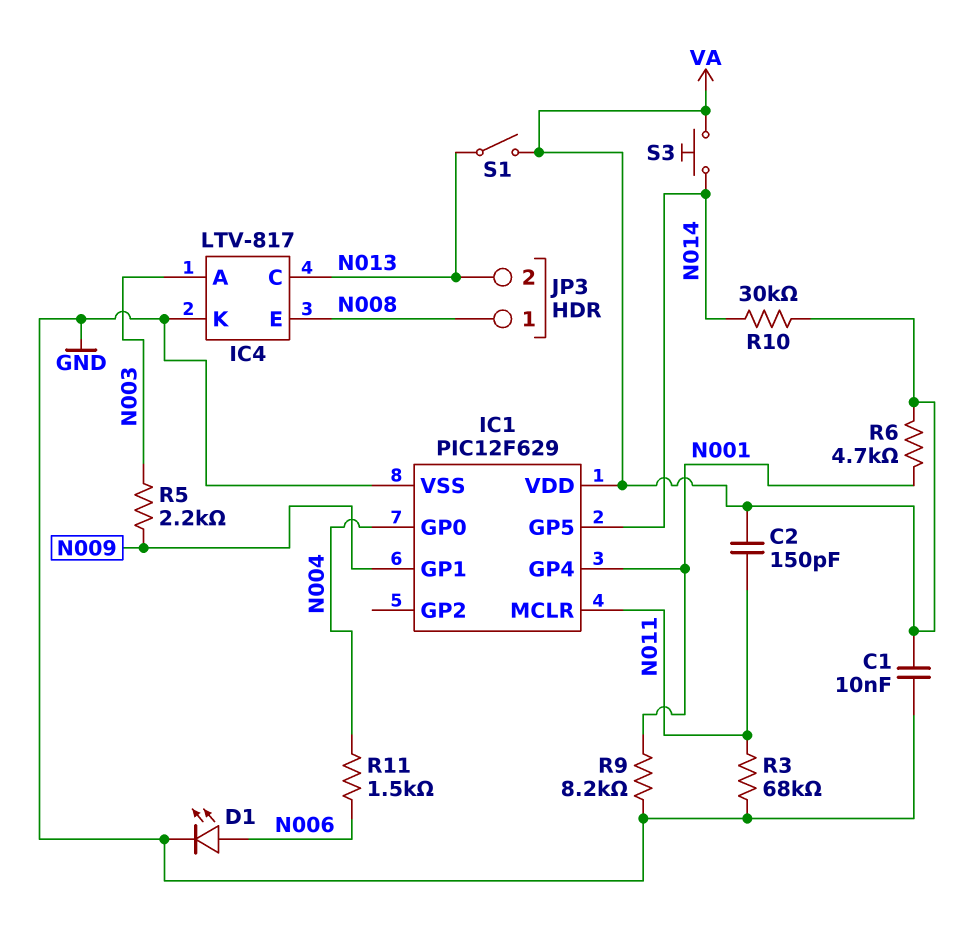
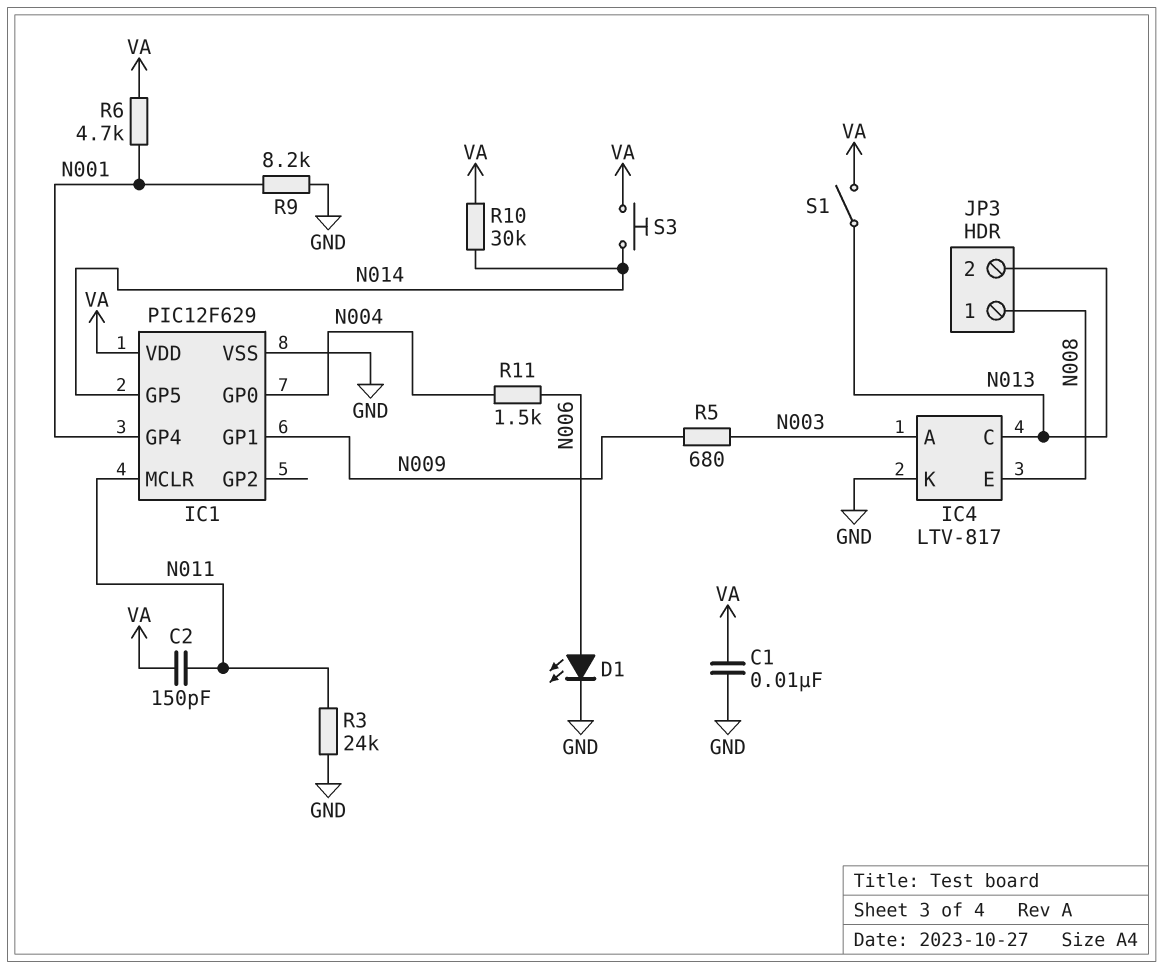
R3: 68k (GND, N011) -> 24k (GND, N011)
R5: 2.2k (N003, N009) -> 680 (N003, N009)

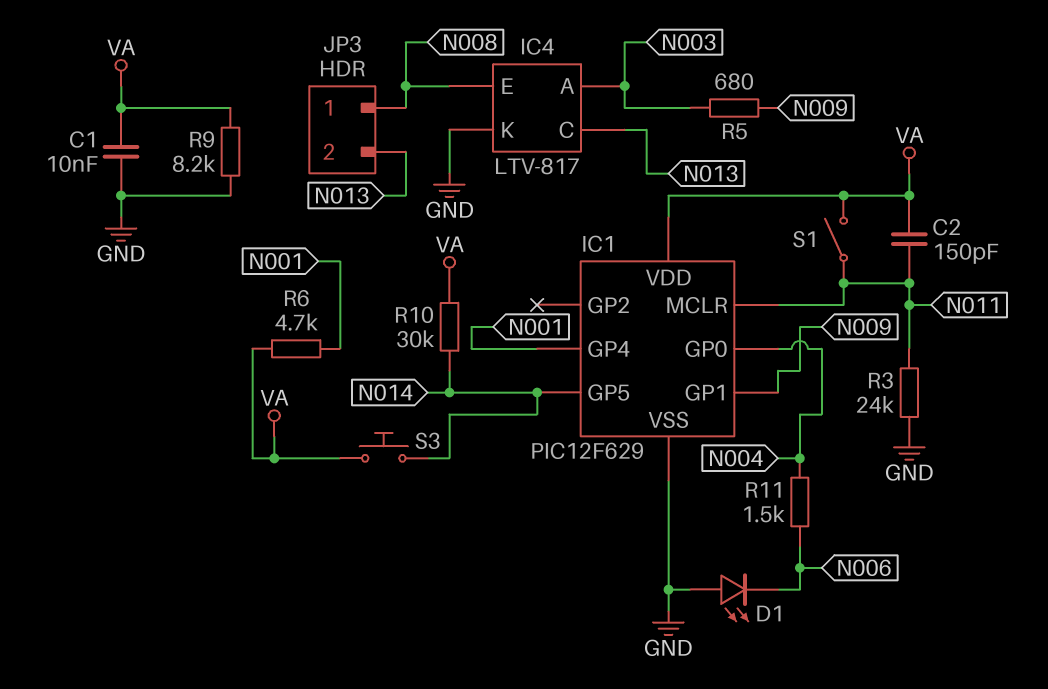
D1: LED (A N006, K GND) -> LED (A GND, K N006)
R9: 8.2k (GND, N001) -> 8.2k (GND, VA)
S1: switch (N013, VA) -> switch (N011, VA)

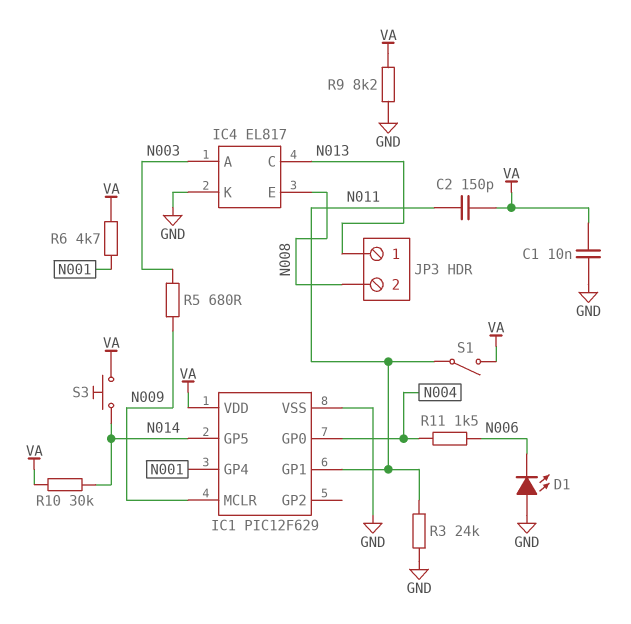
IC1 pin GP1: N009 -> N011
IC1 pin MCLR: N011 -> N009
IC4: LTV-817 -> EL817
JP3 pin 1: N008 -> N013
JP3 pin 2: N013 -> N008

